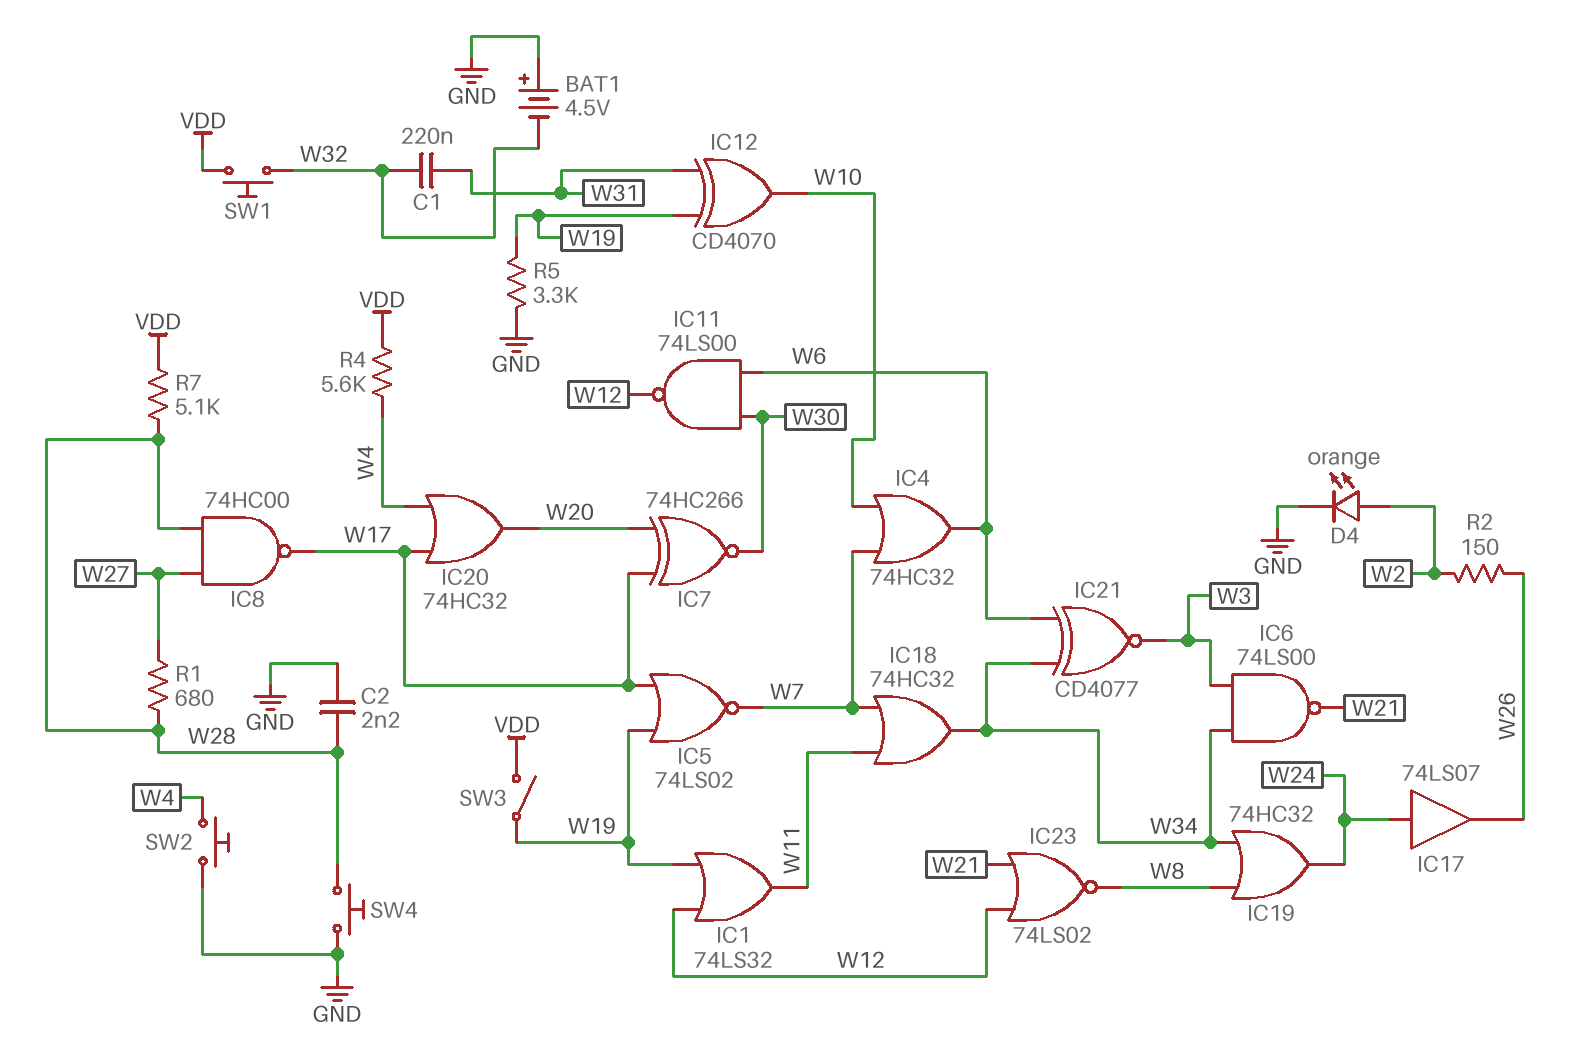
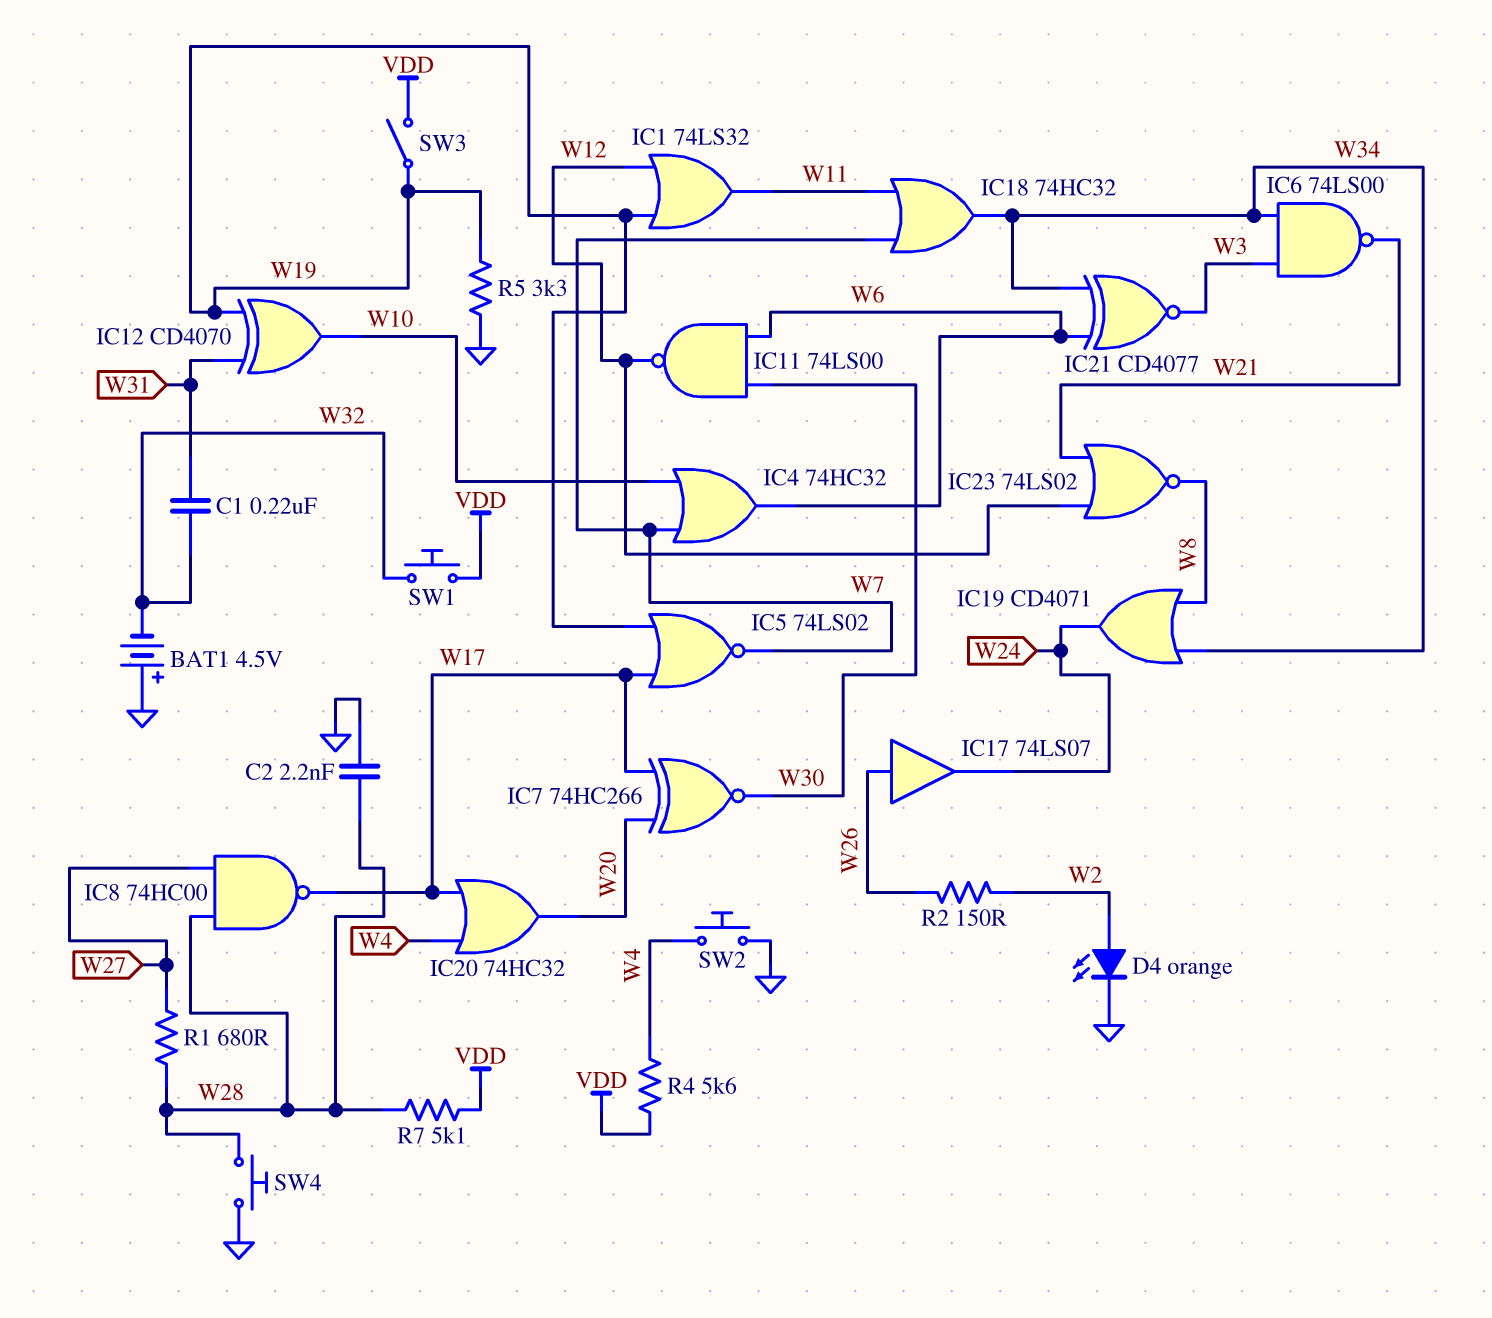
IC17: buffer 74LS07 (in W24, out W26) -> buffer 74LS07 (in W26, out W24)
IC19: OR 74HC32 (in W8, in W34, out W24) -> OR CD4071 (in W8, in W34, out W24)

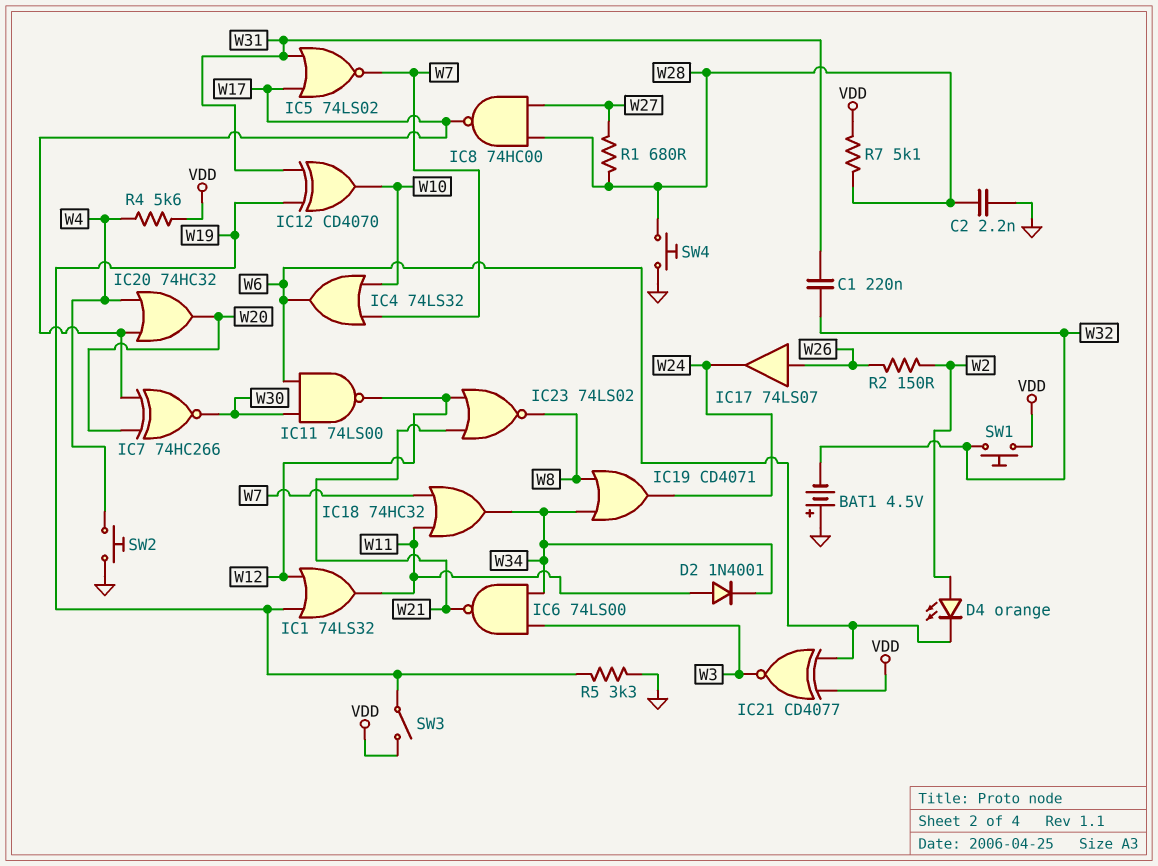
D2: none -> diode 1N4001 (A W11, K W34)
D4: LED orange (A W2, K GND) -> LED orange (A W2, K W6)
IC4: OR 74HC32 (in W7, in W10, out W6) -> OR 74LS32 (in W7, in W10, out W6)
IC5: NOR 74LS02 (in W17, in W19, out W7) -> NOR 74LS02 (in W17, in W31, out W7)
IC21: XNOR CD4077 (in W6, in W34, out W3) -> XNOR CD4077 (in VDD, in W6, out W3)

